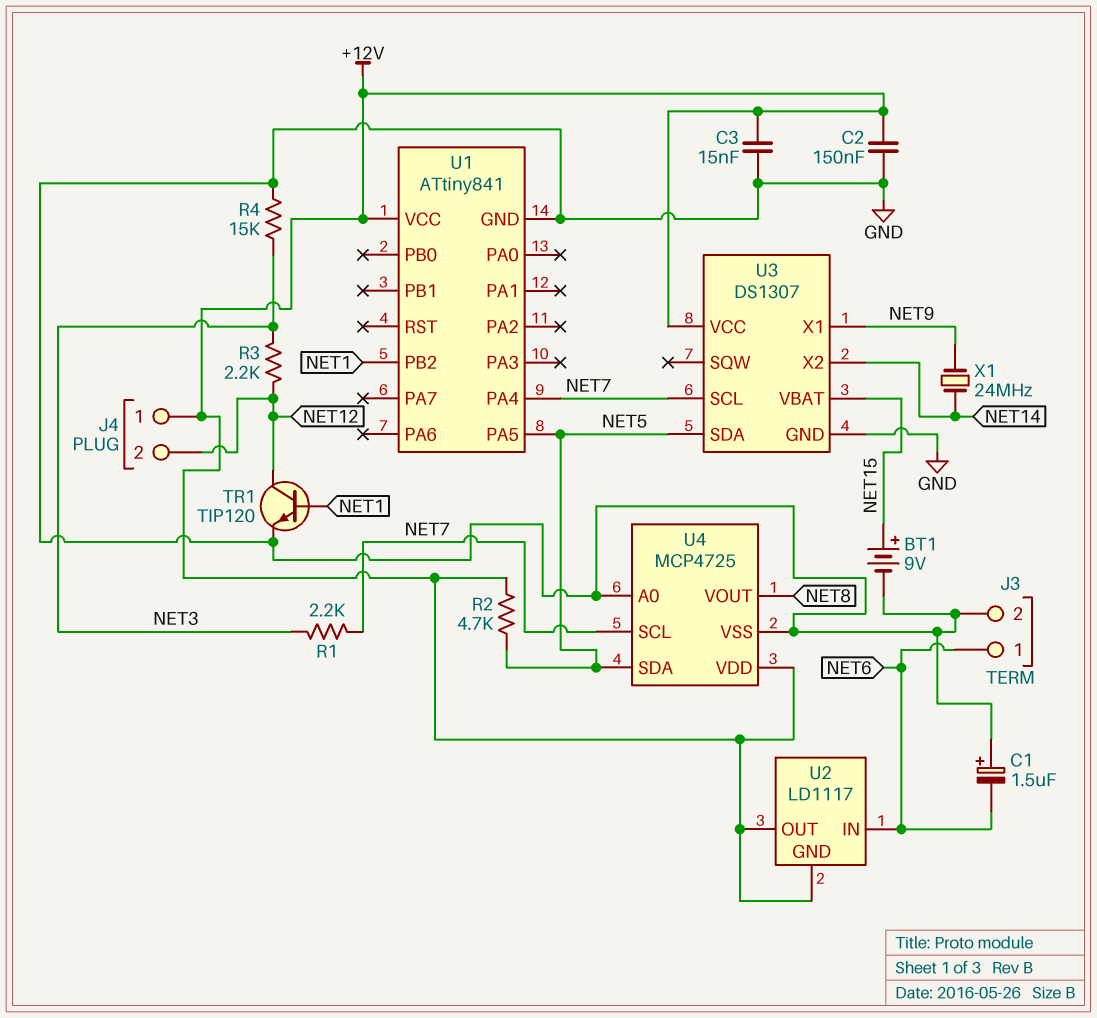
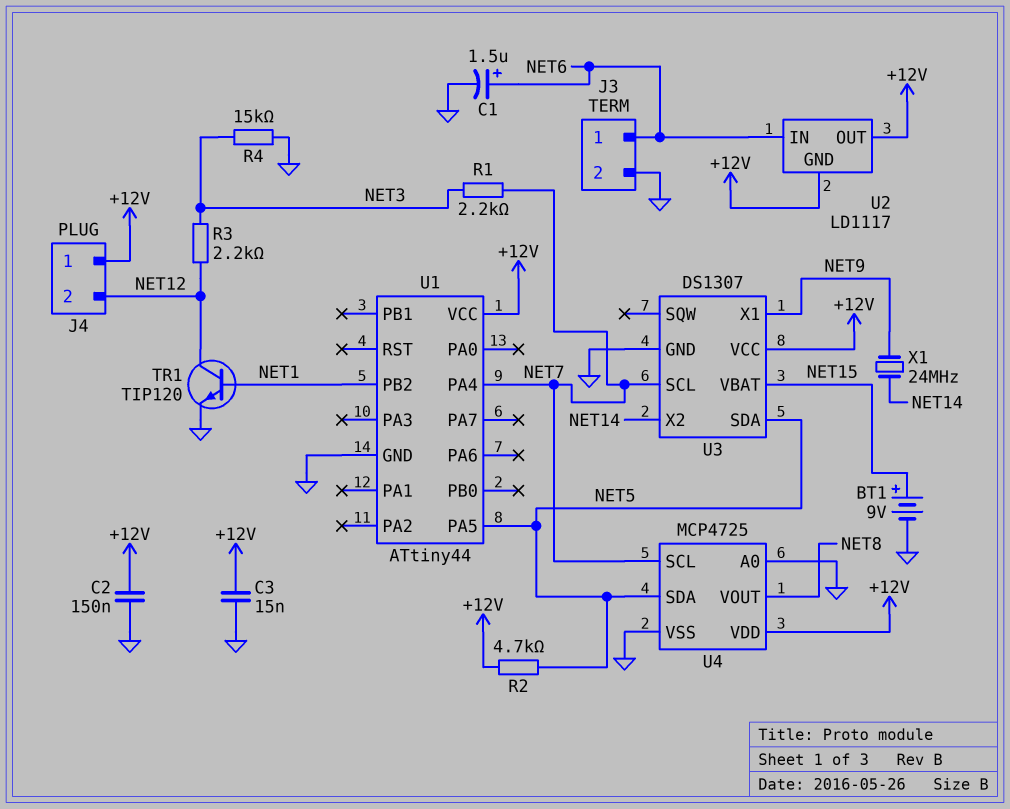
C1: 1.5uF (plus GND, minus NET6) -> 1.5uF (plus NET6, minus GND)
U1: ATtiny841 -> ATtiny44

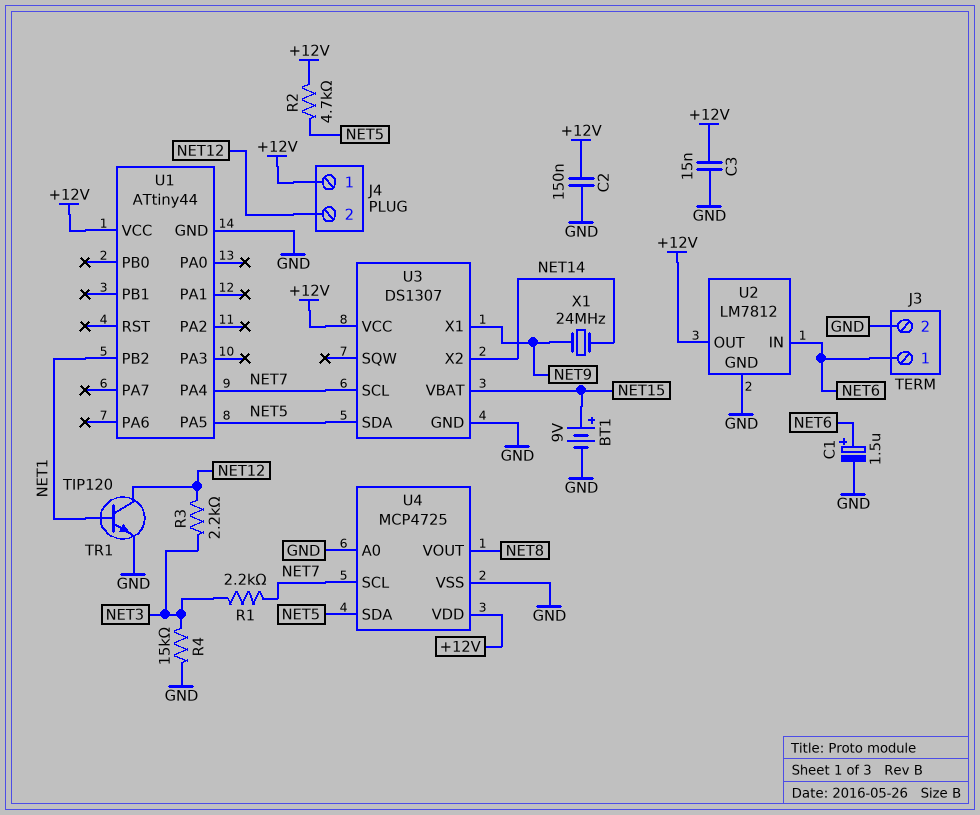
U2: LD1117 -> LM7812
U2 pin GND: +12V -> GND

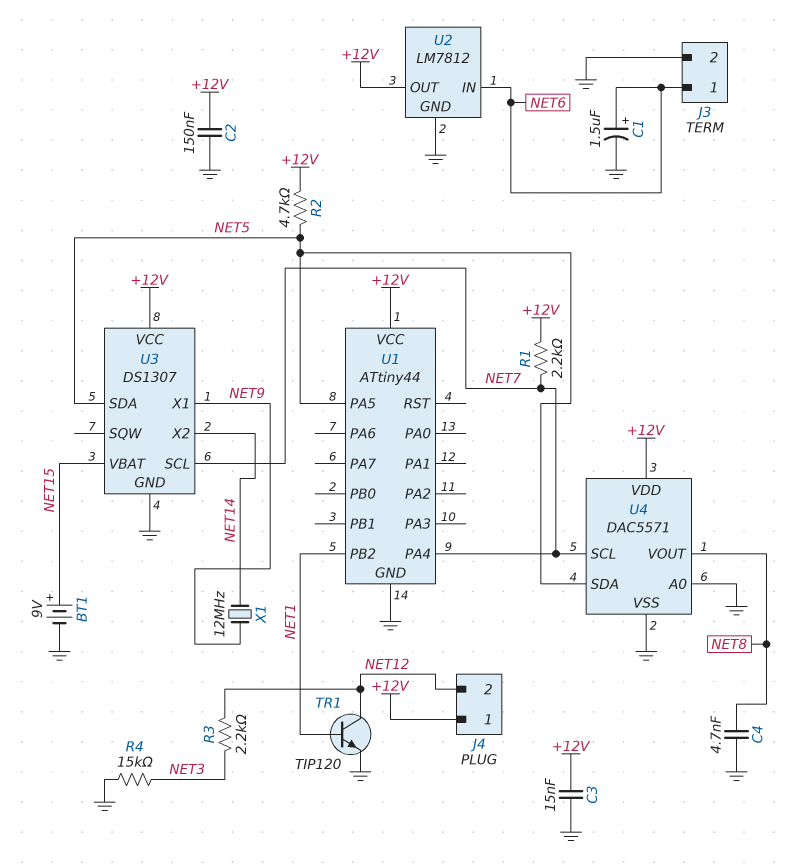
C4: none -> 4.7nF (GND, NET8)
R1: 2.2k (NET3, NET7) -> 2.2k (+12V, NET7)
U4: MCP4725 -> DAC5571
X1: 24MHz (NET9, NET14) -> 12MHz (NET9, NET14)

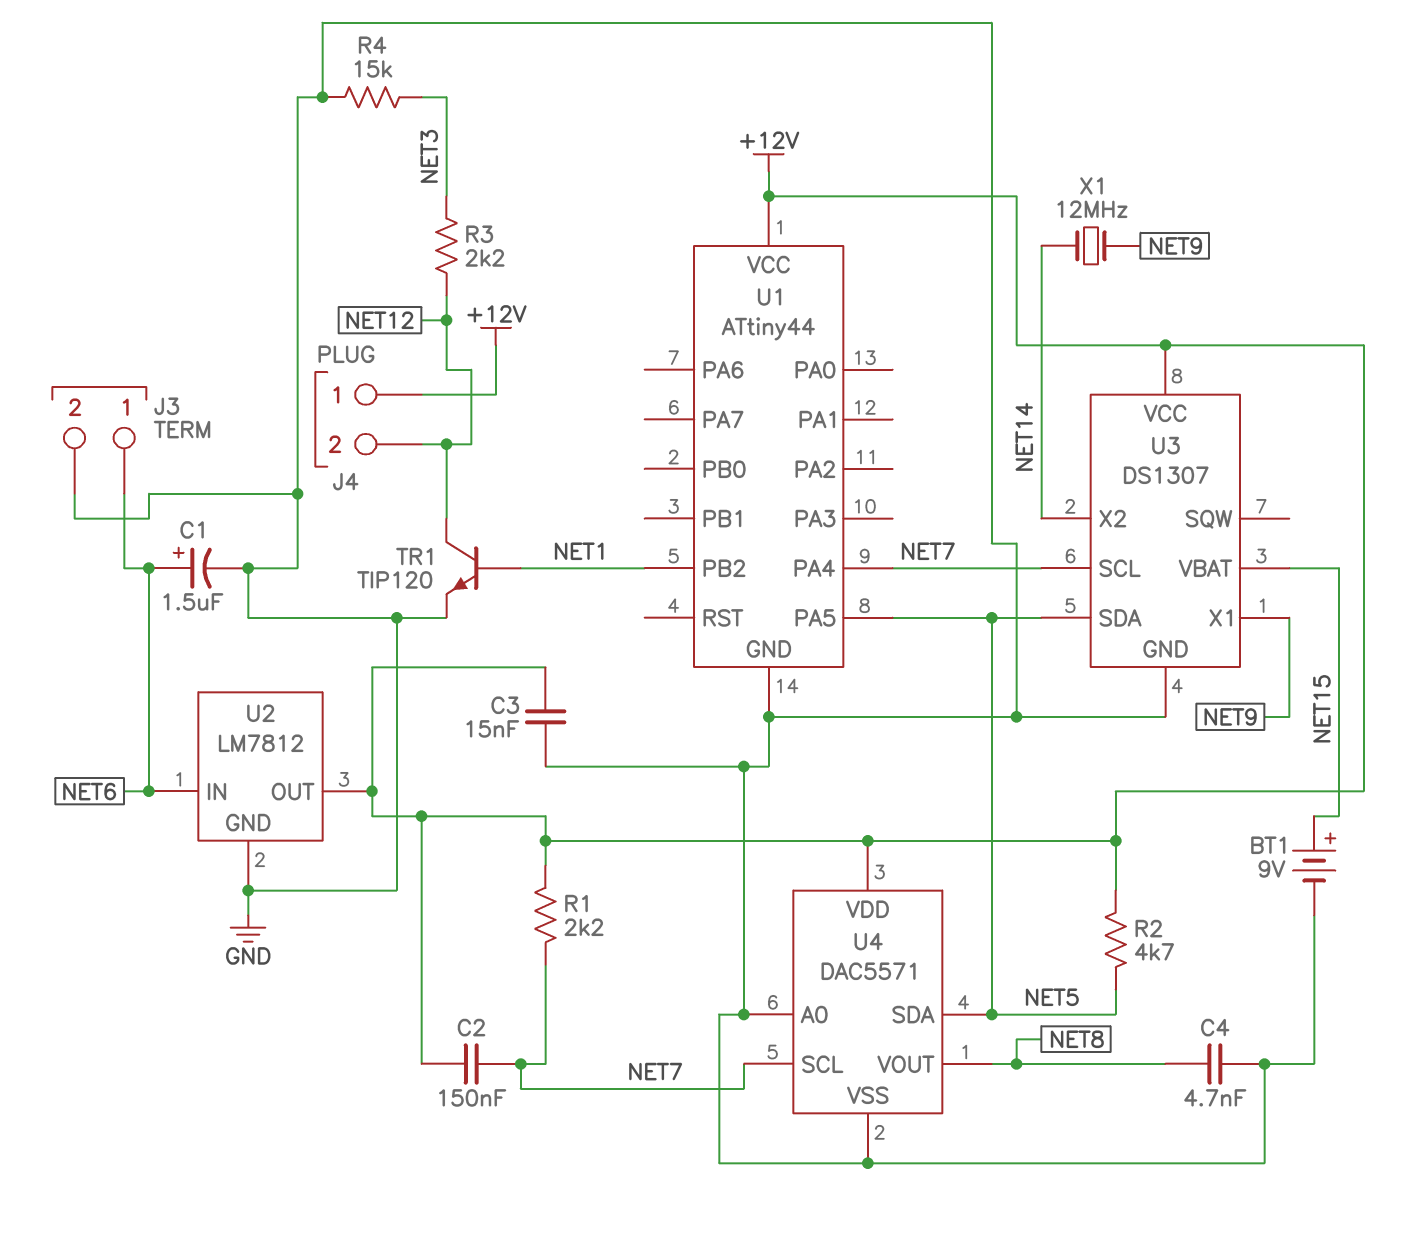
C2: 150nF (+12V, GND) -> 150nF (+12V, NET7)

